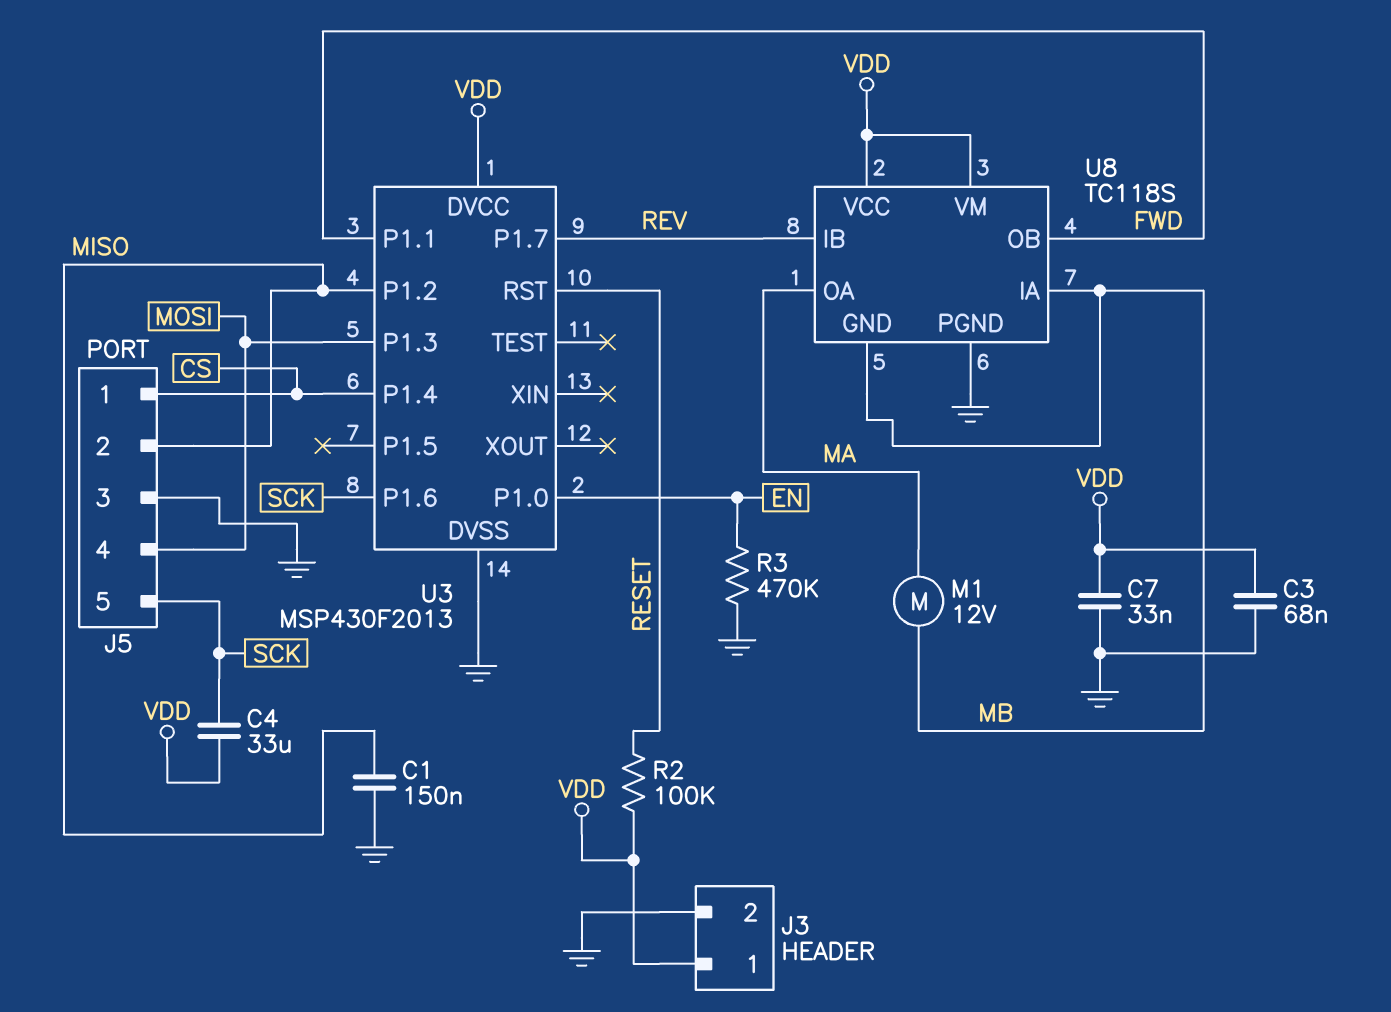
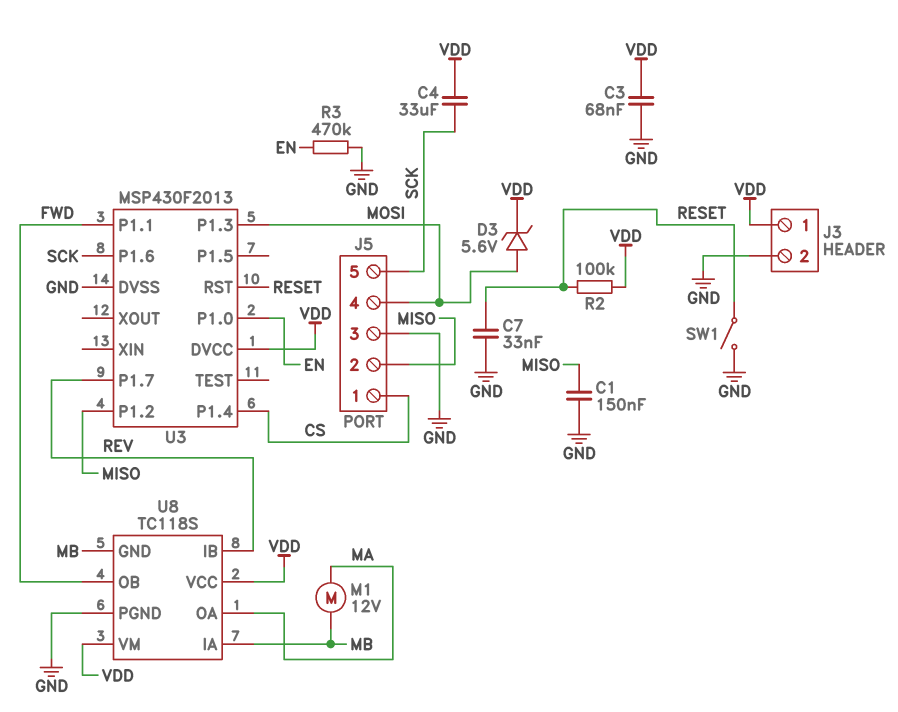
C7: 33nF (GND, VDD) -> 33nF (GND, RESET)
D3: none -> zener 5.6V (A MOSI, K VDD)
SW1: none -> switch (GND, RESET)

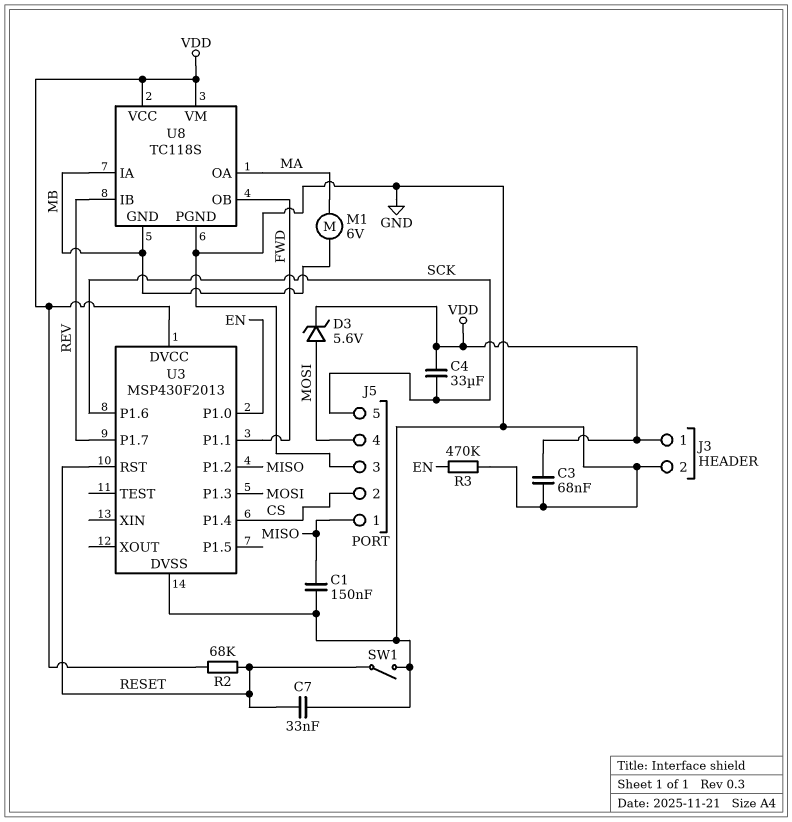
J5 pin 1: CS -> MISO
J5 pin 2: MISO -> CS
M1: motor 12V (MA, MB) -> motor 6V (MA, MB)
R2: 100k (RESET, VDD) -> 68k (RESET, VDD)

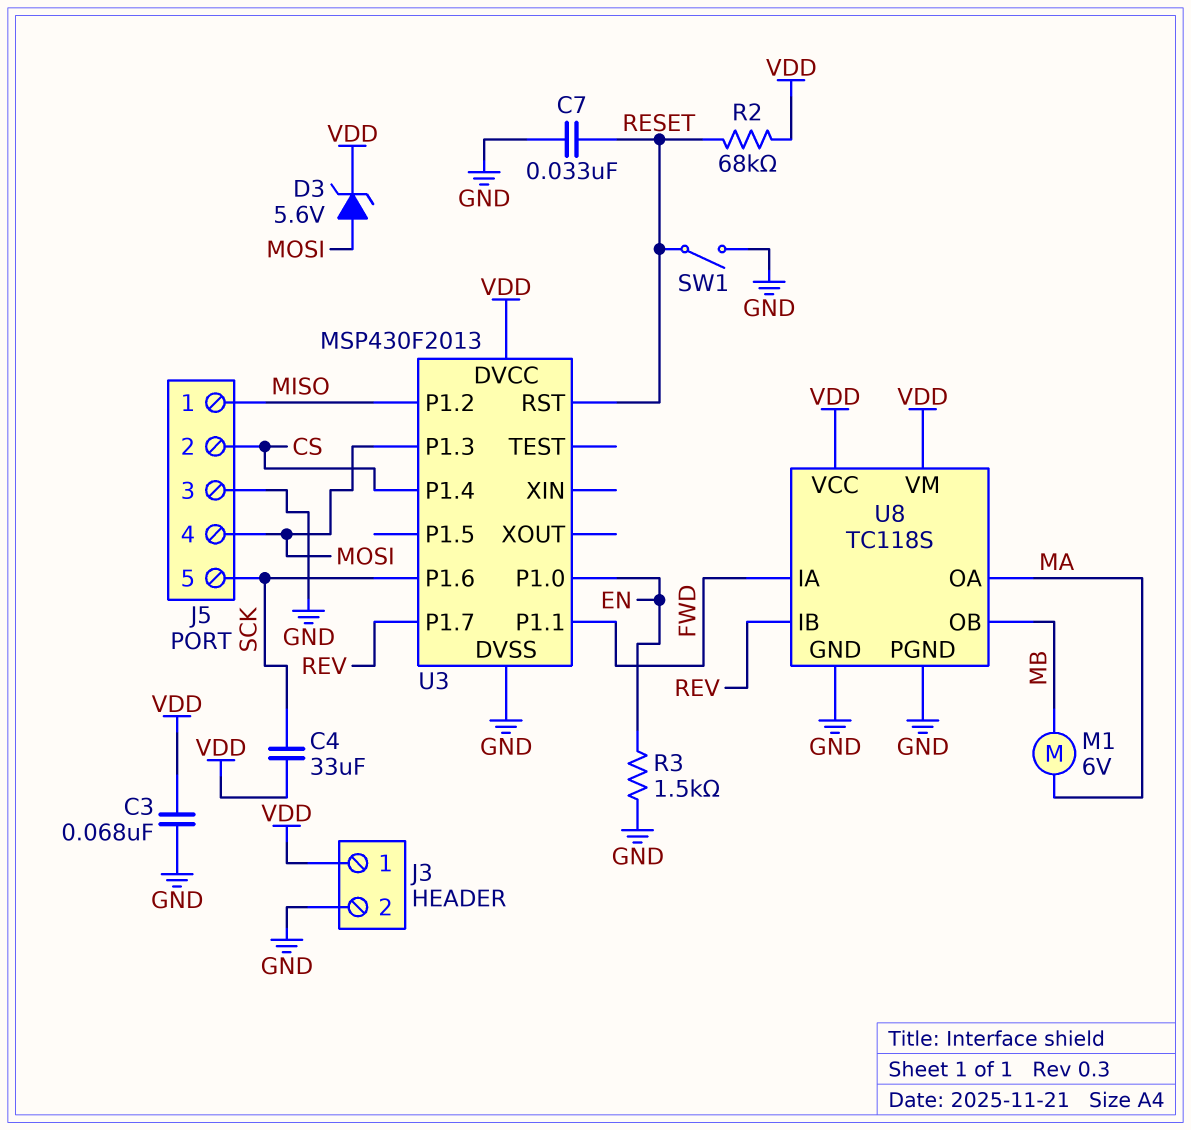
C1: 150nF (GND, MISO) -> none
R3: 470k (EN, GND) -> 1.5k (EN, GND)
U8 pin GND: MB -> GND
U8 pin IA: MB -> FWD
U8 pin OB: FWD -> MB

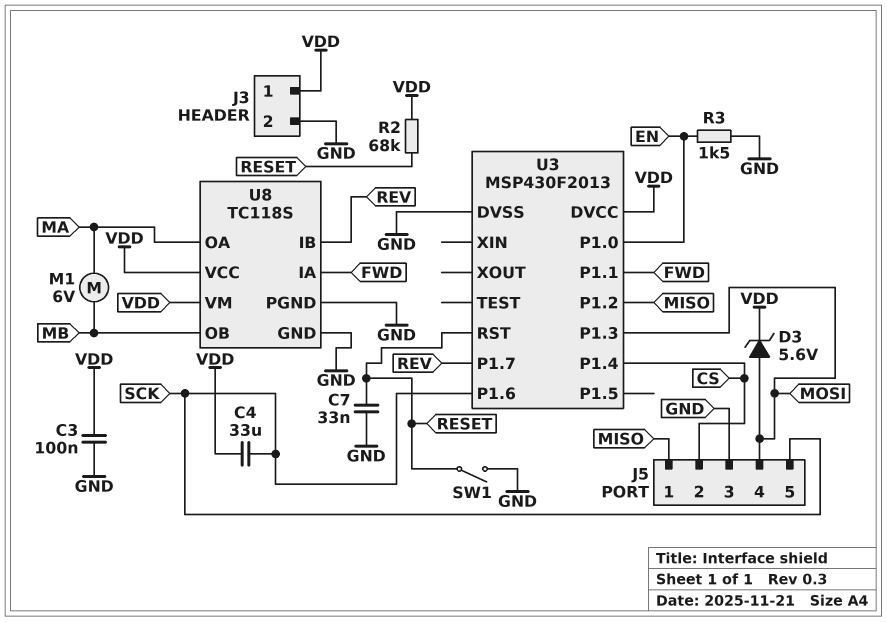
C3: 68nF (GND, VDD) -> 100nF (GND, VDD)

